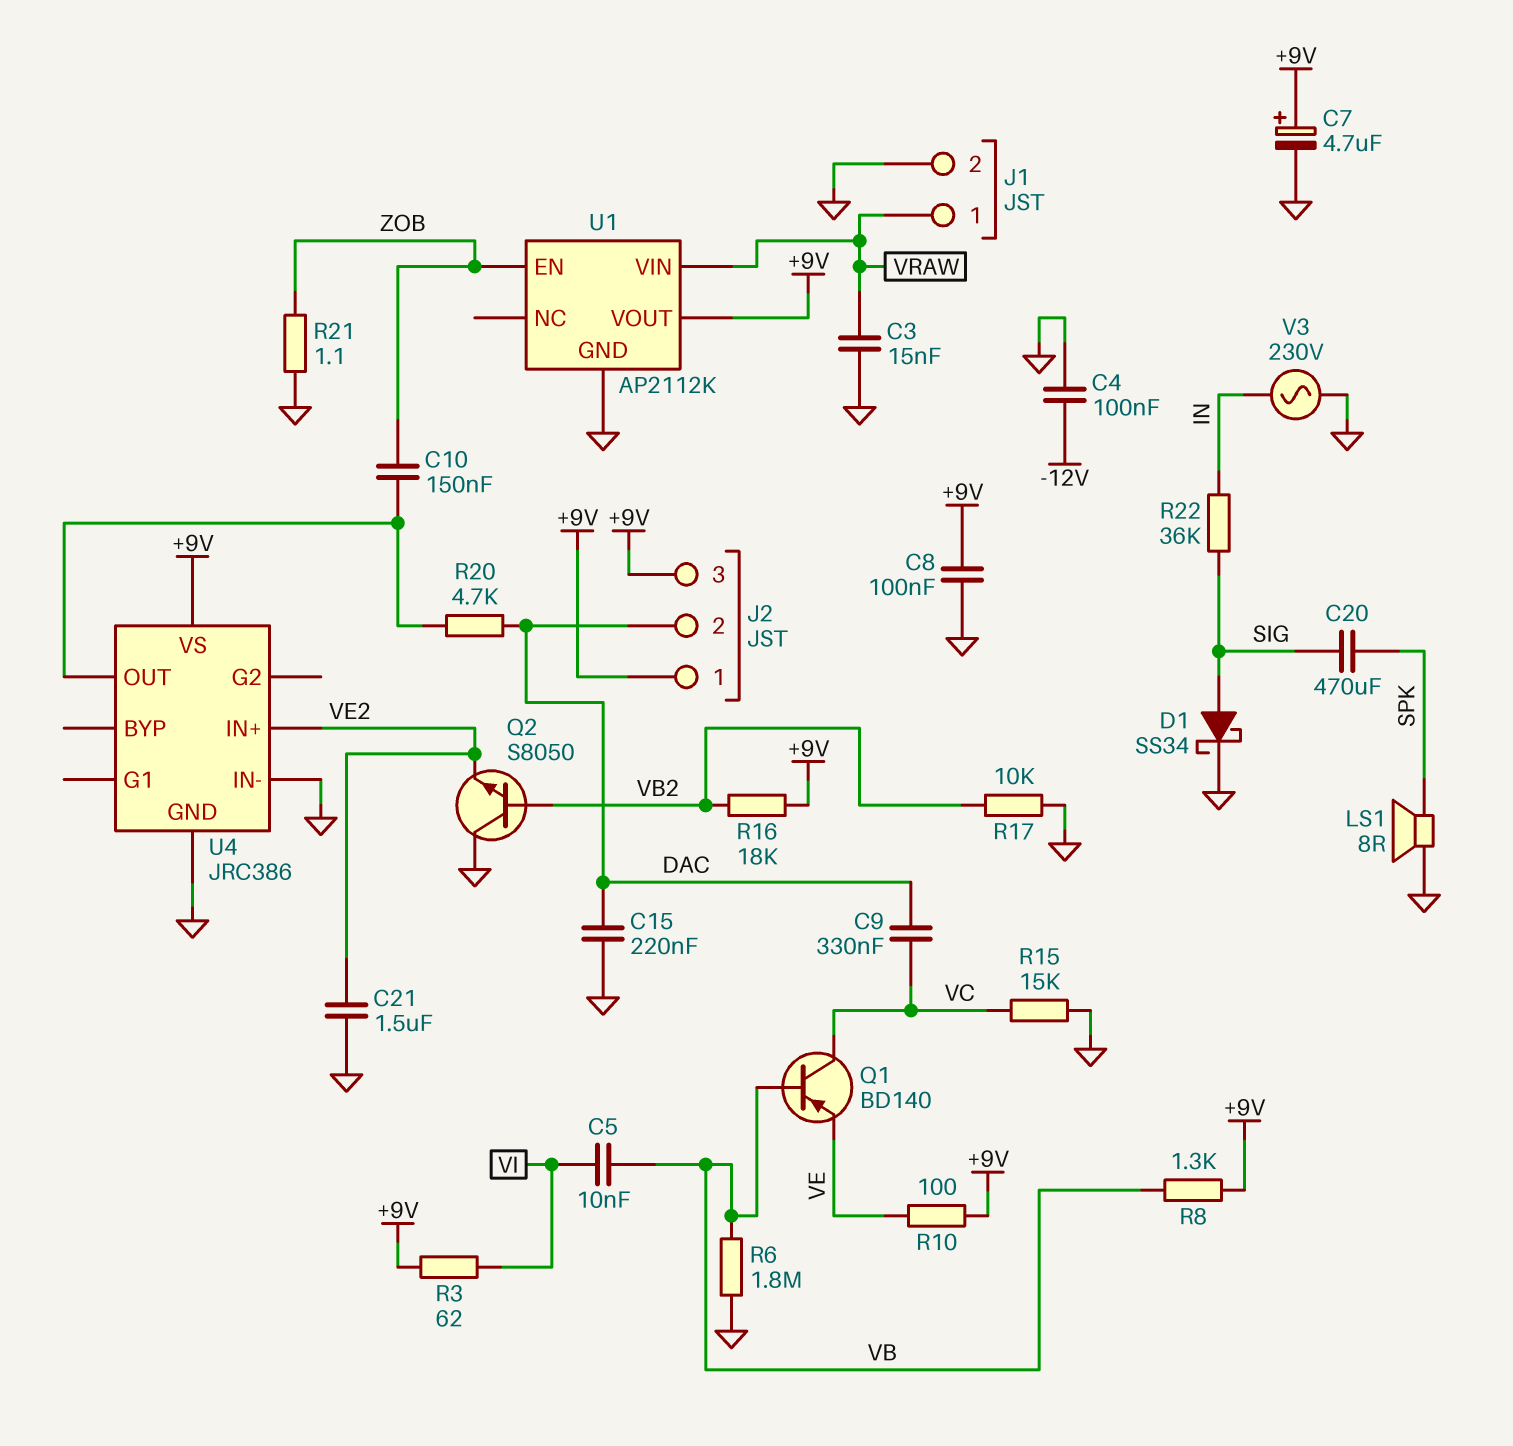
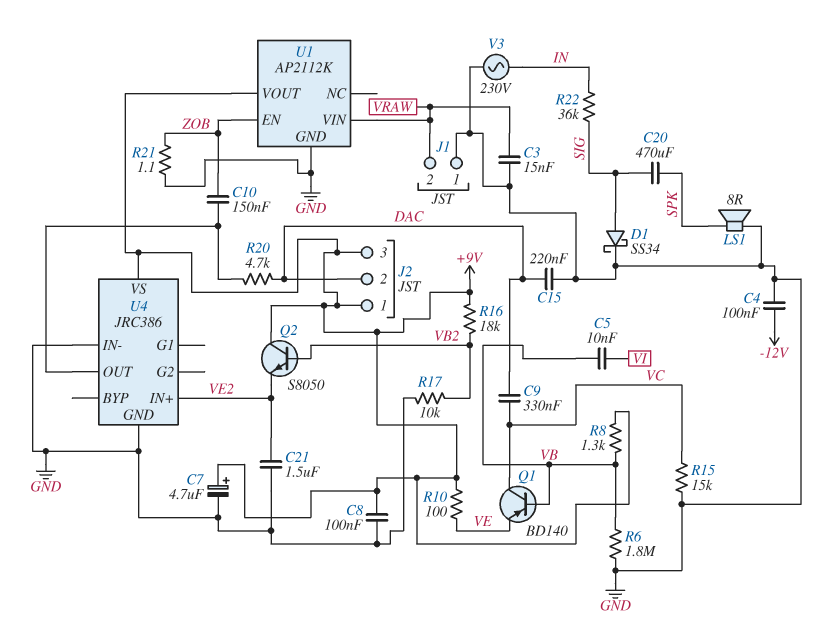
J1 pin 1: VRAW -> GND
J1 pin 2: GND -> VRAW
Q2: NPN S8050 (B VB2, C GND, E VE2) -> NPN S8050 (B VB2, C +9V, E VE2)
R3: 62 (+9V, VI) -> none

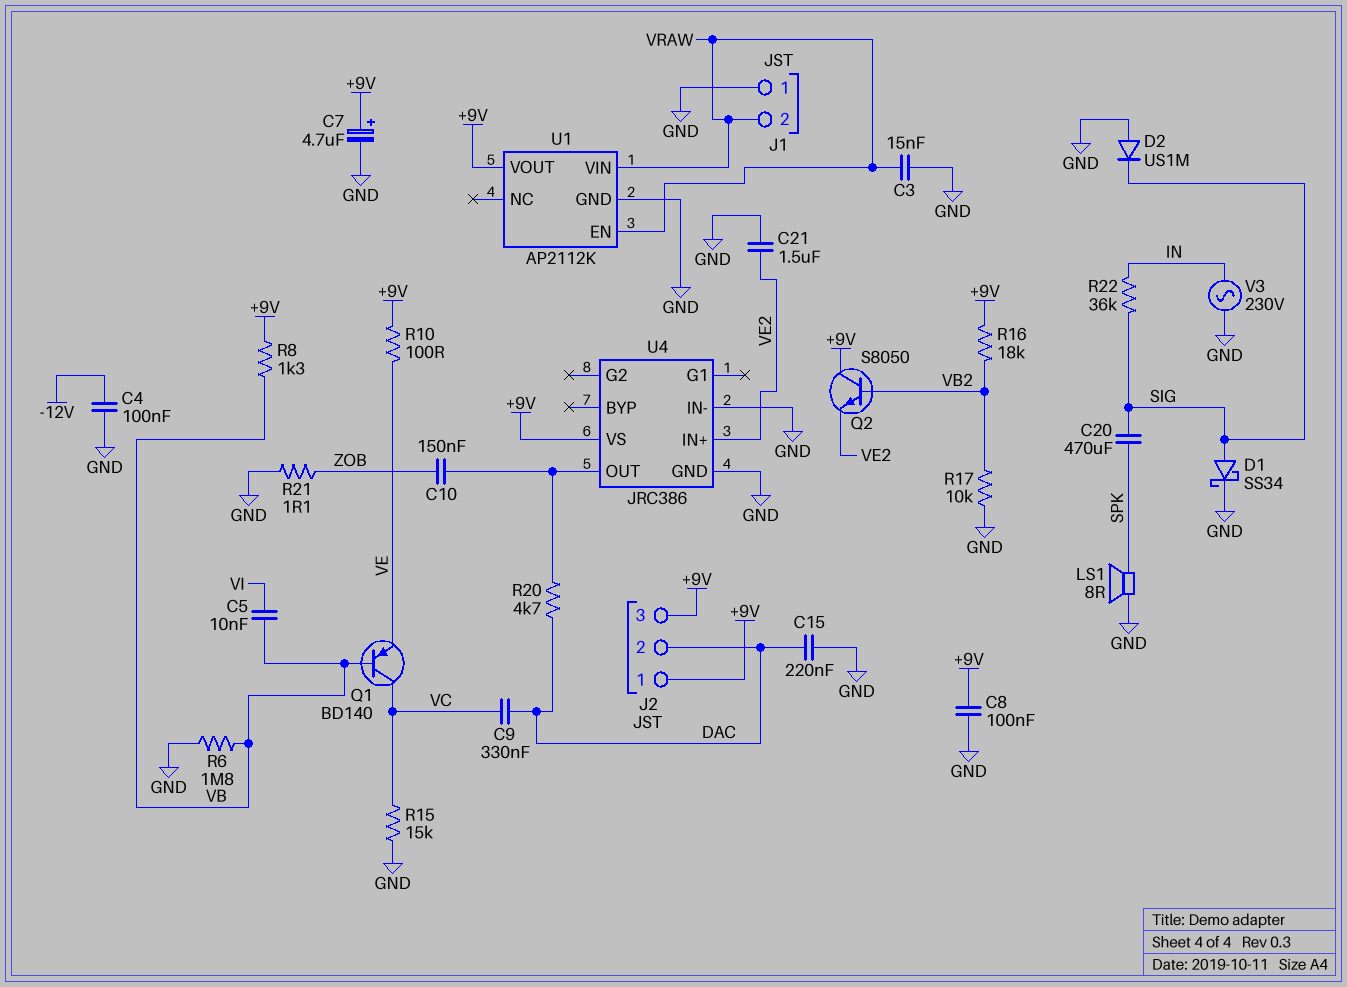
D2: none -> diode US1M (A GND, K SIG)
U1 pin EN: ZOB -> VRAW

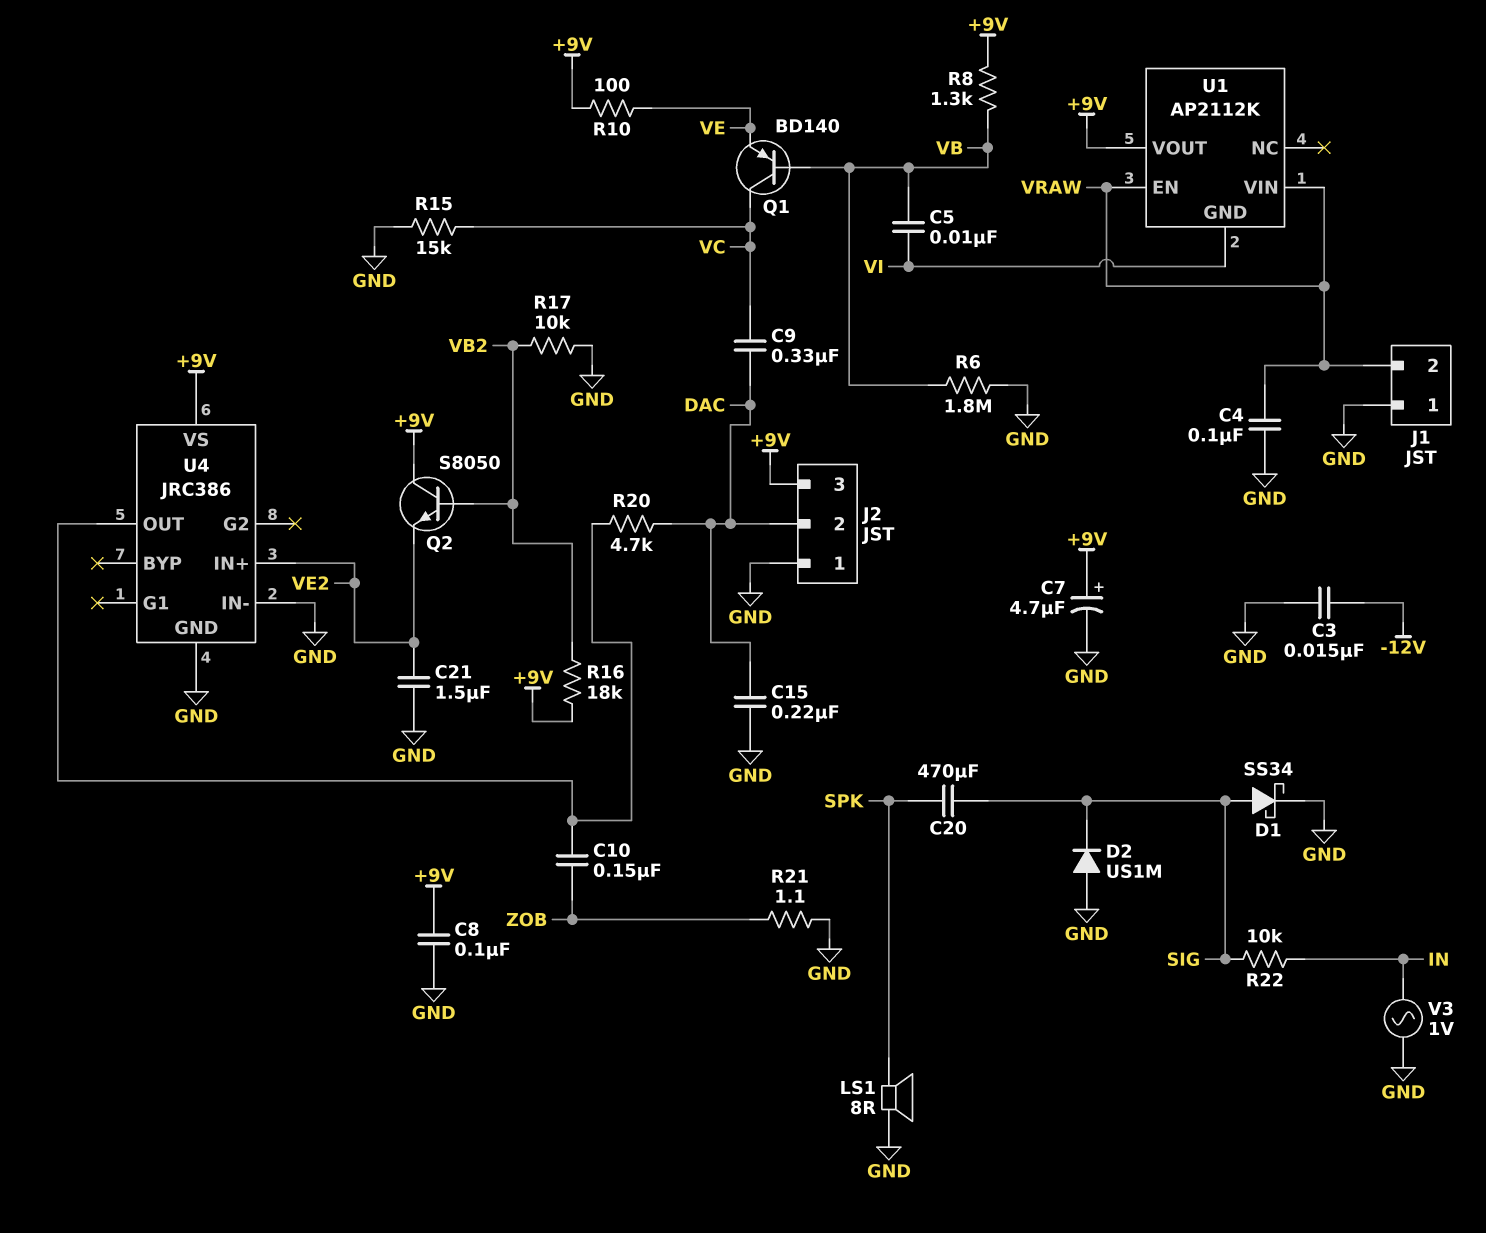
C3: 15nF (GND, VRAW) -> 15nF (-12V, GND)
C4: 100nF (-12V, GND) -> 100nF (GND, VRAW)
J2 pin 1: +9V -> GND
R22: 36k (IN, SIG) -> 10k (IN, SIG)
U1 pin GND: GND -> VI
V3: AC 230V (GND, IN) -> AC 1V (GND, IN)

